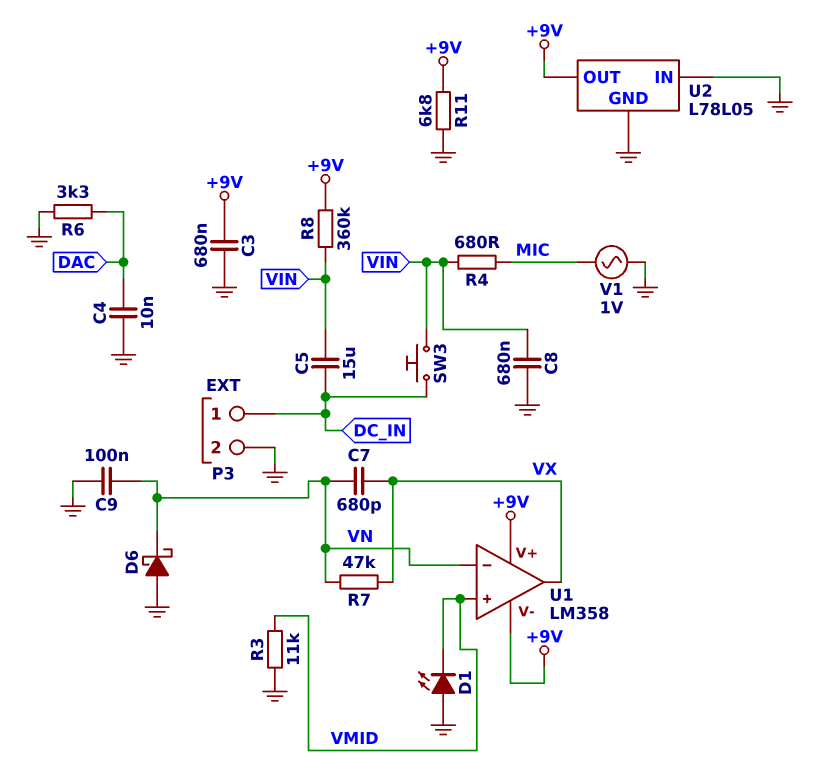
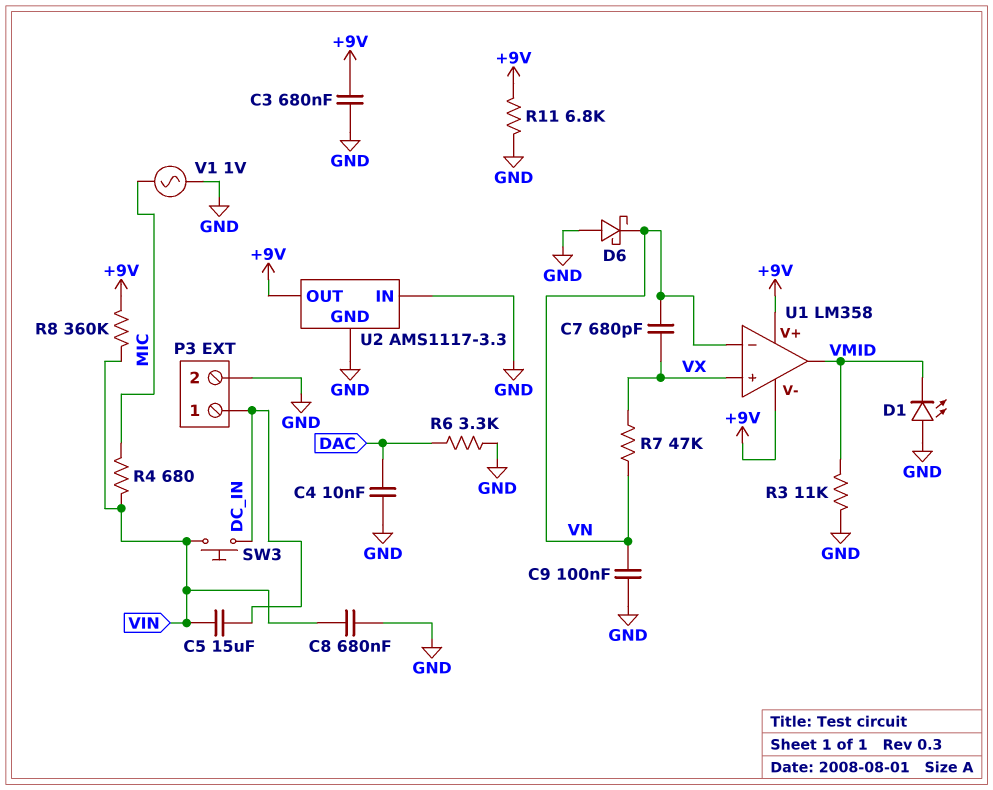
U1 pin in+: VMID -> VX
U1 pin out: VX -> VMID
U2: L78L05 -> AMS1117-3.3

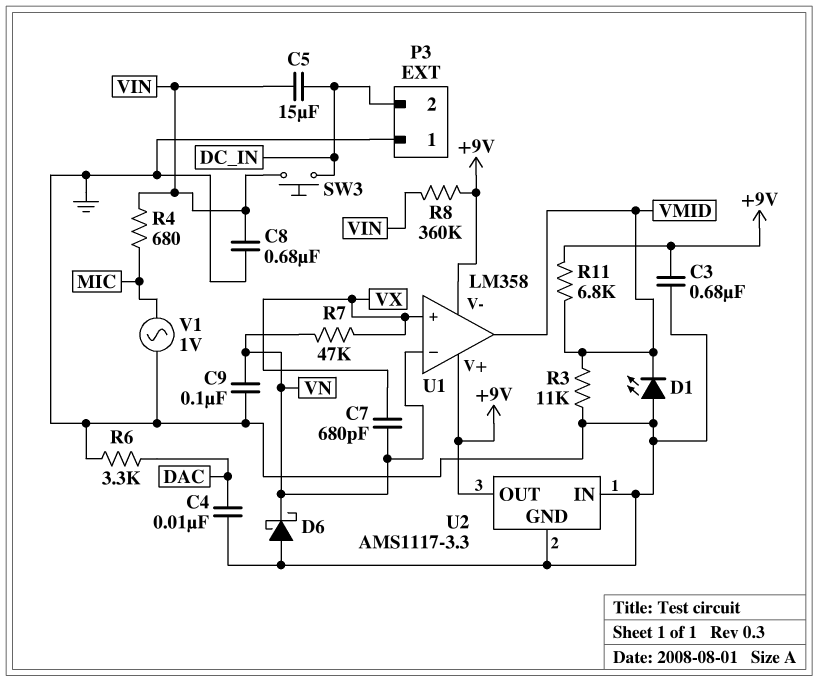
P3 pin 1: DC_IN -> GND
P3 pin 2: GND -> DC_IN
R11: 6.8k (+9V, GND) -> 6.8k (+9V, VMID)

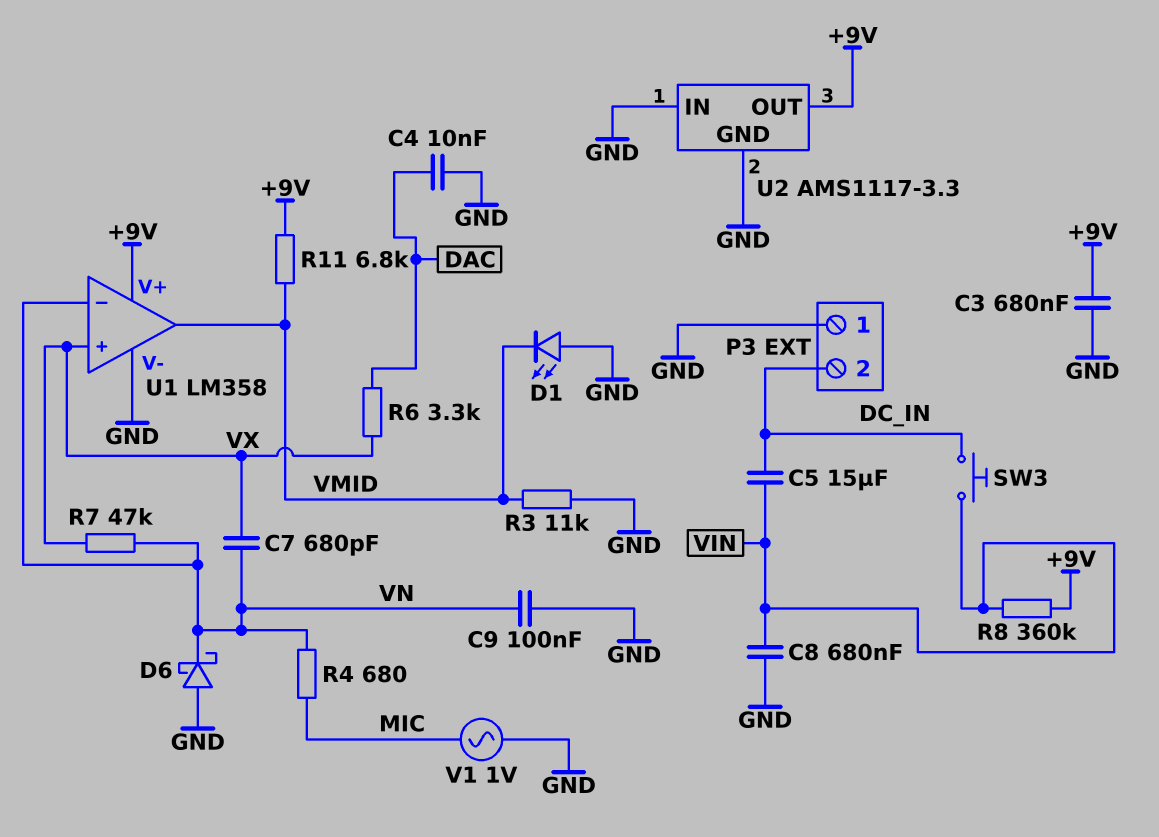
R4: 680 (MIC, VIN) -> 680 (MIC, VN)
R6: 3.3k (DAC, GND) -> 3.3k (DAC, VX)
U1 pin V-: +9V -> GND

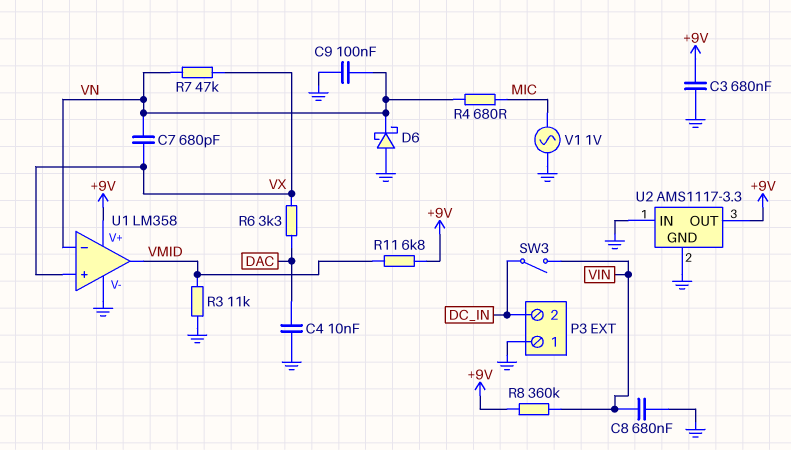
C5: 15uF (DC_IN, VIN) -> none
D1: LED (A GND, K VMID) -> none
SW3: button (DC_IN, VIN) -> switch (DC_IN, VIN)

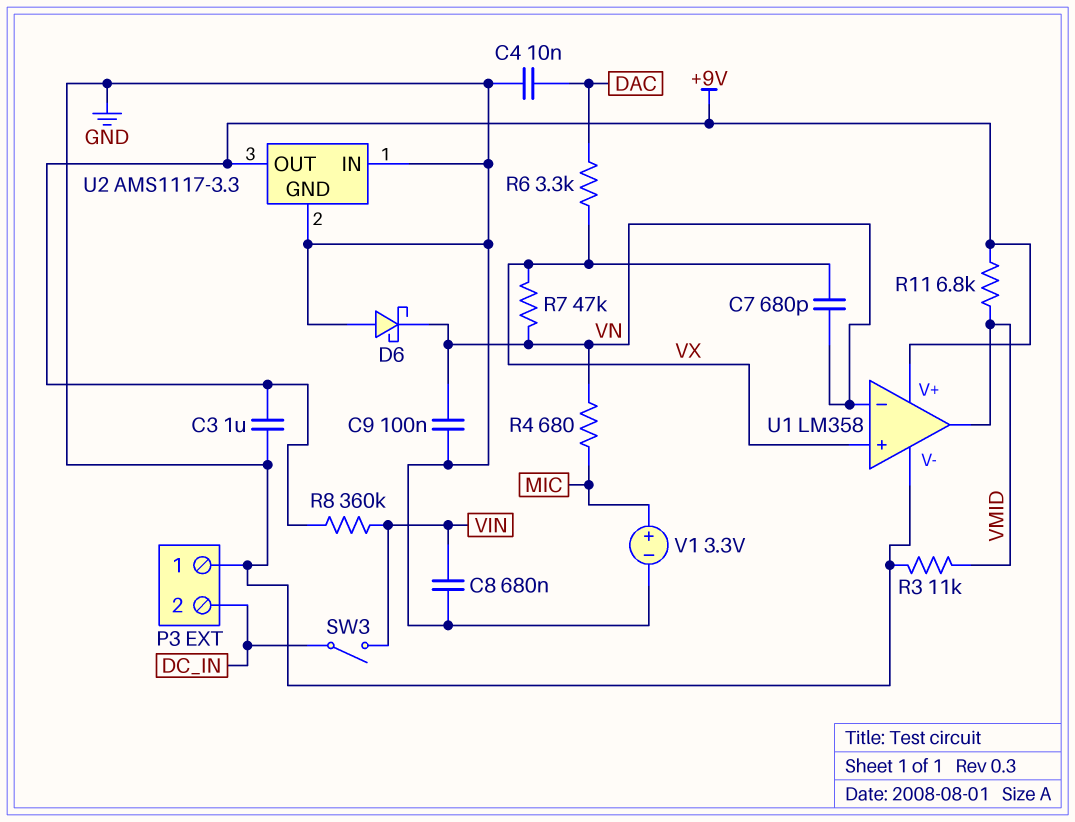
C3: 680nF (+9V, GND) -> 1uF (+9V, GND)
V1: AC 1V (GND, MIC) -> 3.3V (plus MIC, minus GND)

